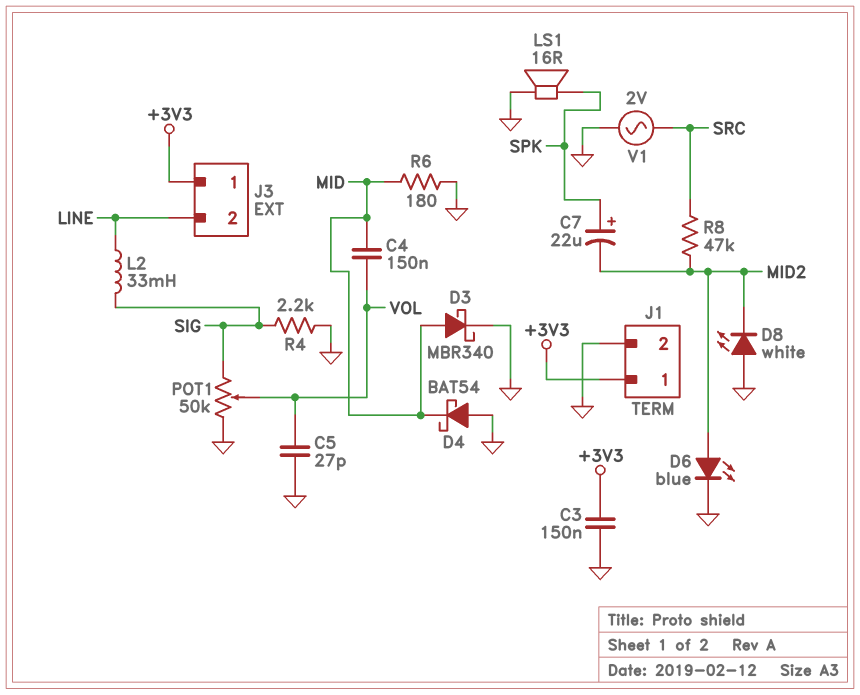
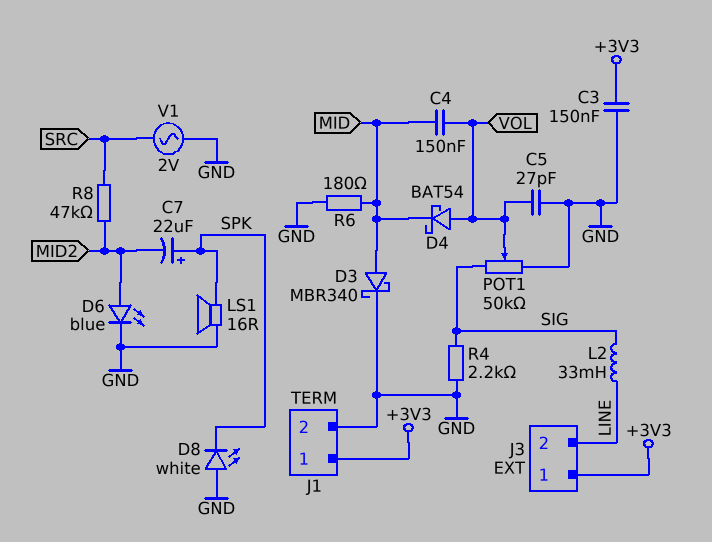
D4: schottky BAT54 (A GND, K MID) -> schottky BAT54 (A VOL, K MID)
D8: LED white (A GND, K MID2) -> LED white (A GND, K SPK)

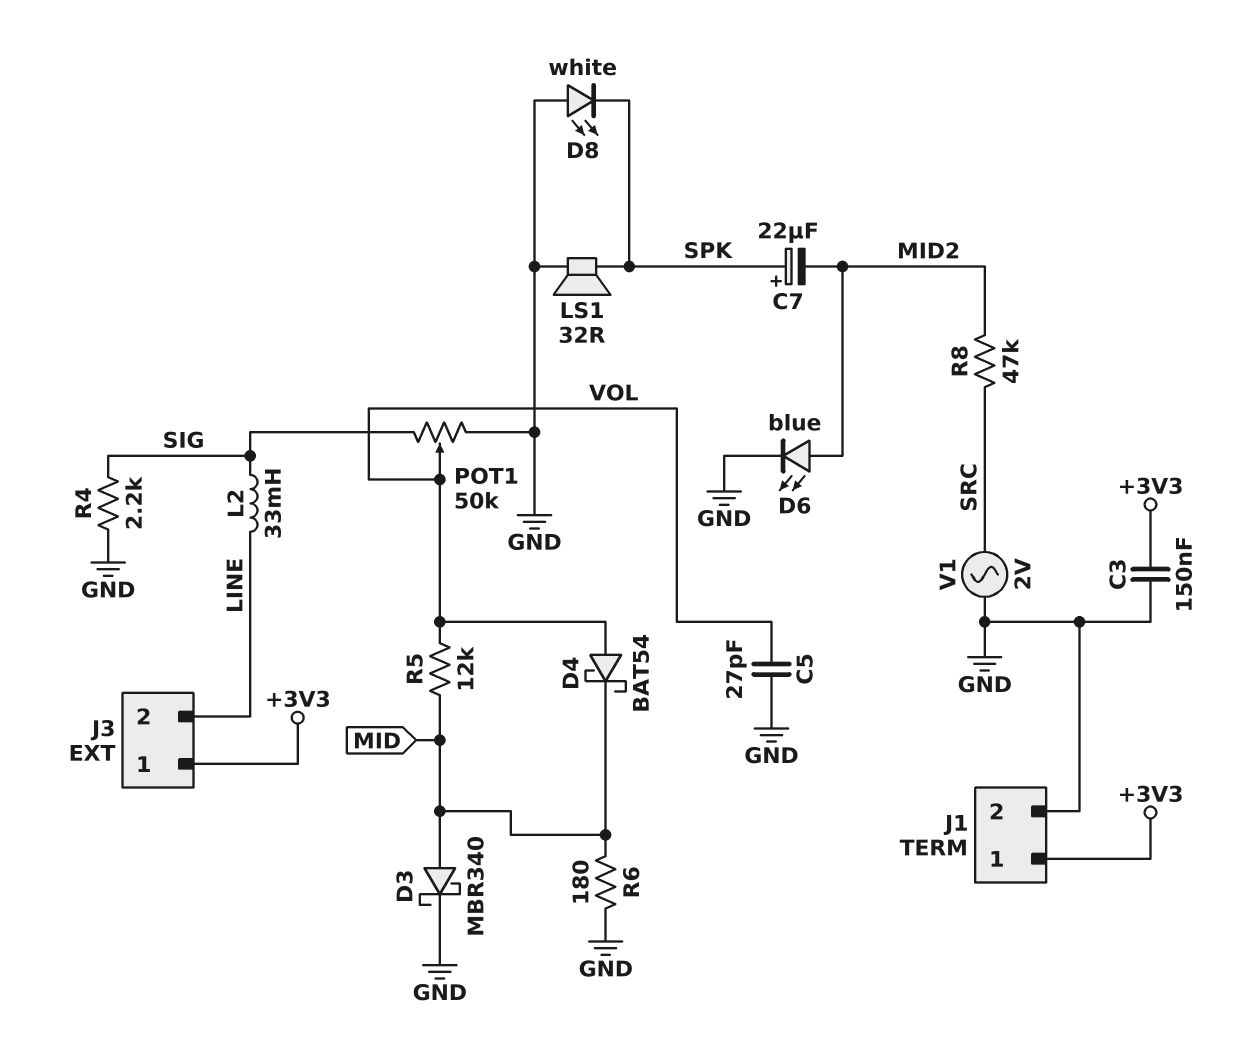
C4: 150nF (MID, VOL) -> none
LS1: speaker 16R (GND, SPK) -> speaker 32R (GND, SPK)
R5: none -> 12k (MID, VOL)

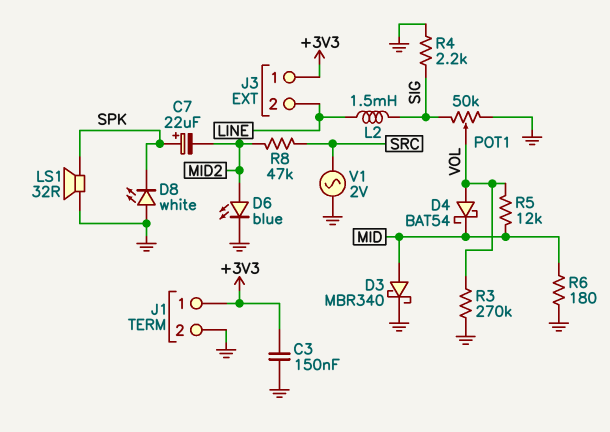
C5: 27pF (GND, VOL) -> none
L2: 33mH (LINE, SIG) -> 1.5mH (LINE, SIG)
R3: none -> 270k (GND, VOL)

